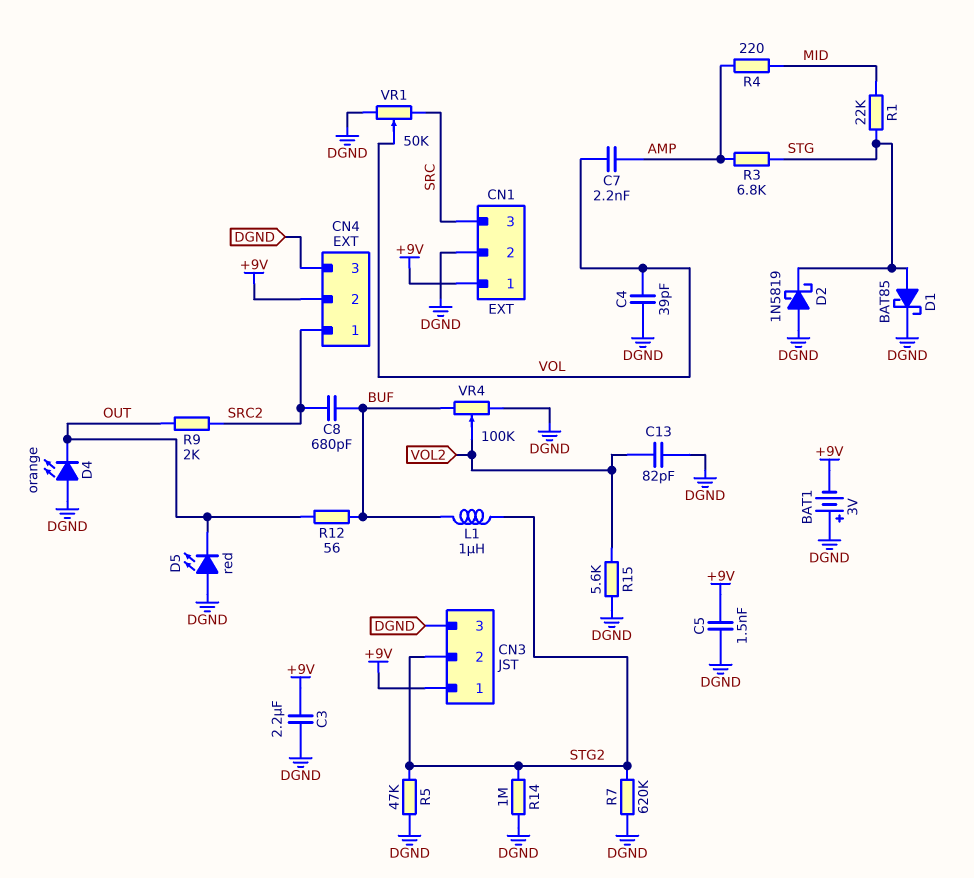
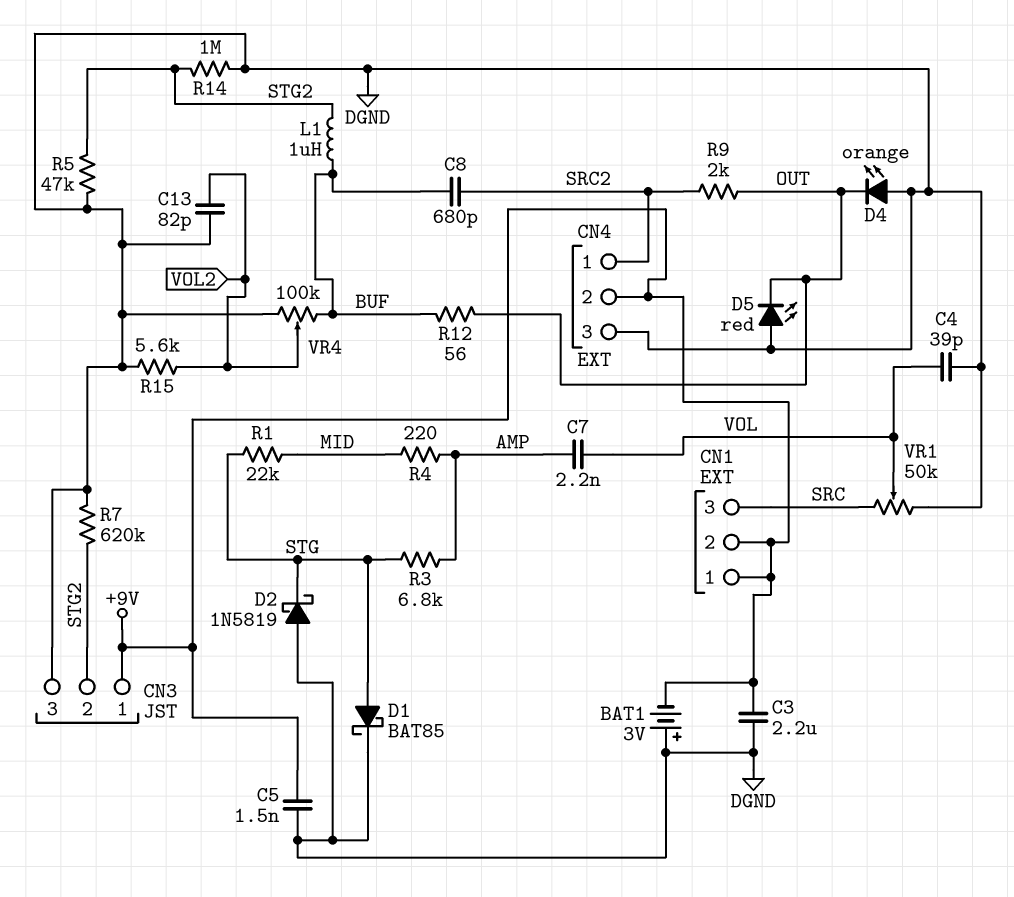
CN1 pin 2: DGND -> +9V

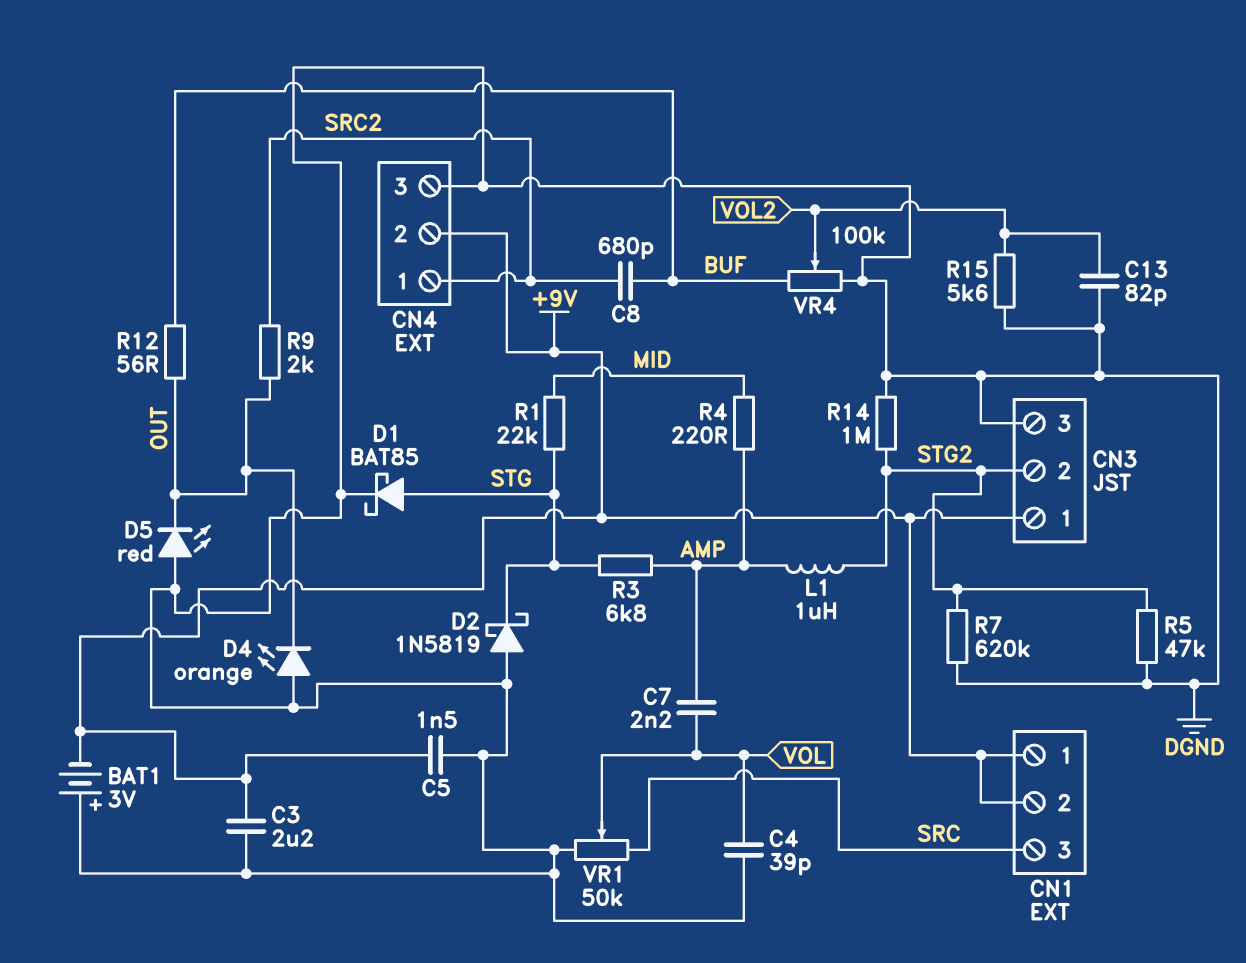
L1: 1uH (BUF, STG2) -> 1uH (AMP, STG2)

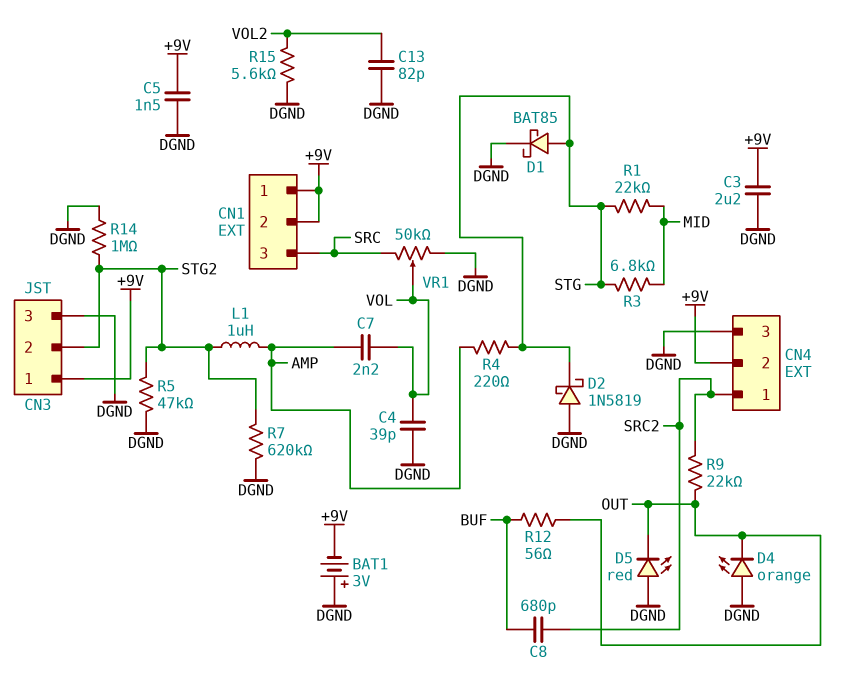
R3: 6.8k (AMP, STG) -> 6.8k (MID, STG)
R4: 220 (AMP, MID) -> 220 (AMP, STG)
R9: 2k (OUT, SRC2) -> 22k (OUT, SRC2)
VR4: 100k (BUF, DGND, wiper VOL2) -> none

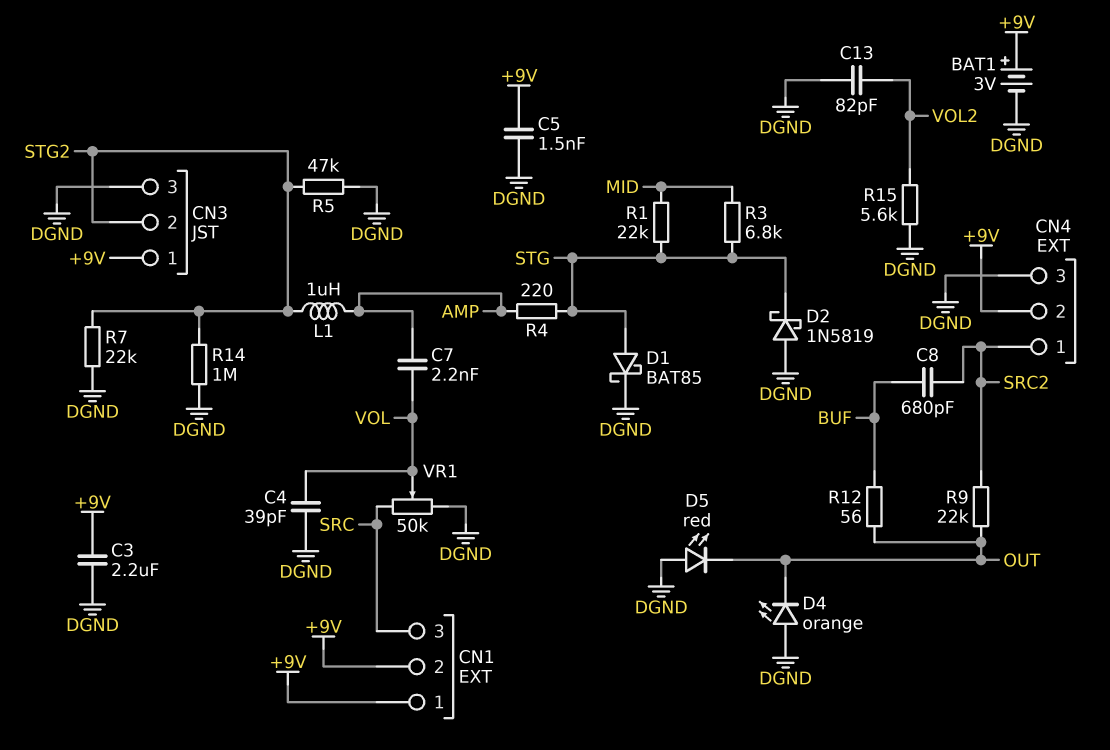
BAT1: 3V (plus DGND, minus +9V) -> 3V (plus +9V, minus DGND)
R7: 620k (DGND, STG2) -> 22k (DGND, STG2)

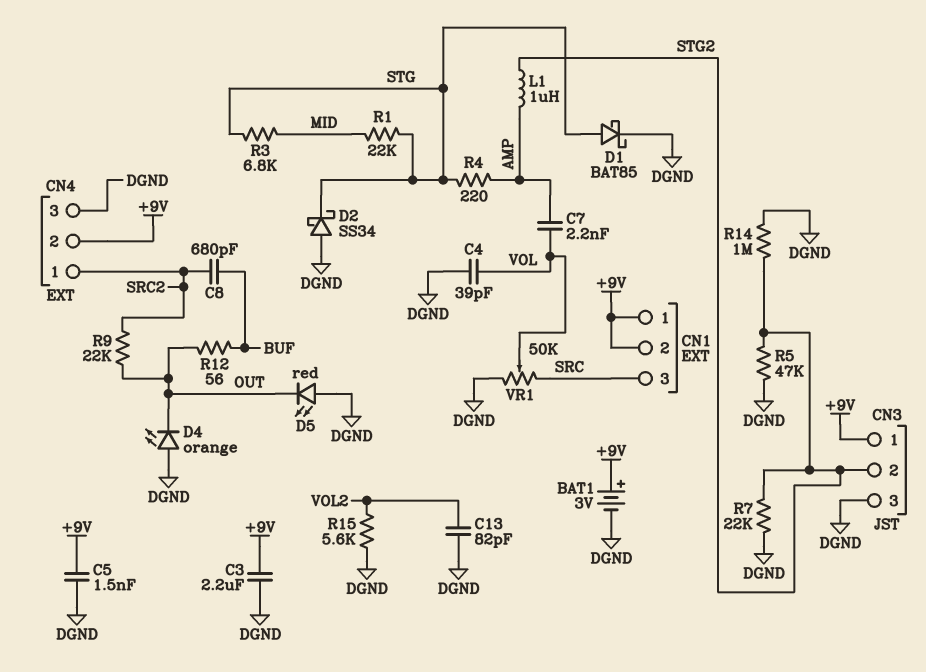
D2: schottky 1N5819 (A DGND, K STG) -> schottky SS34 (A DGND, K STG)

